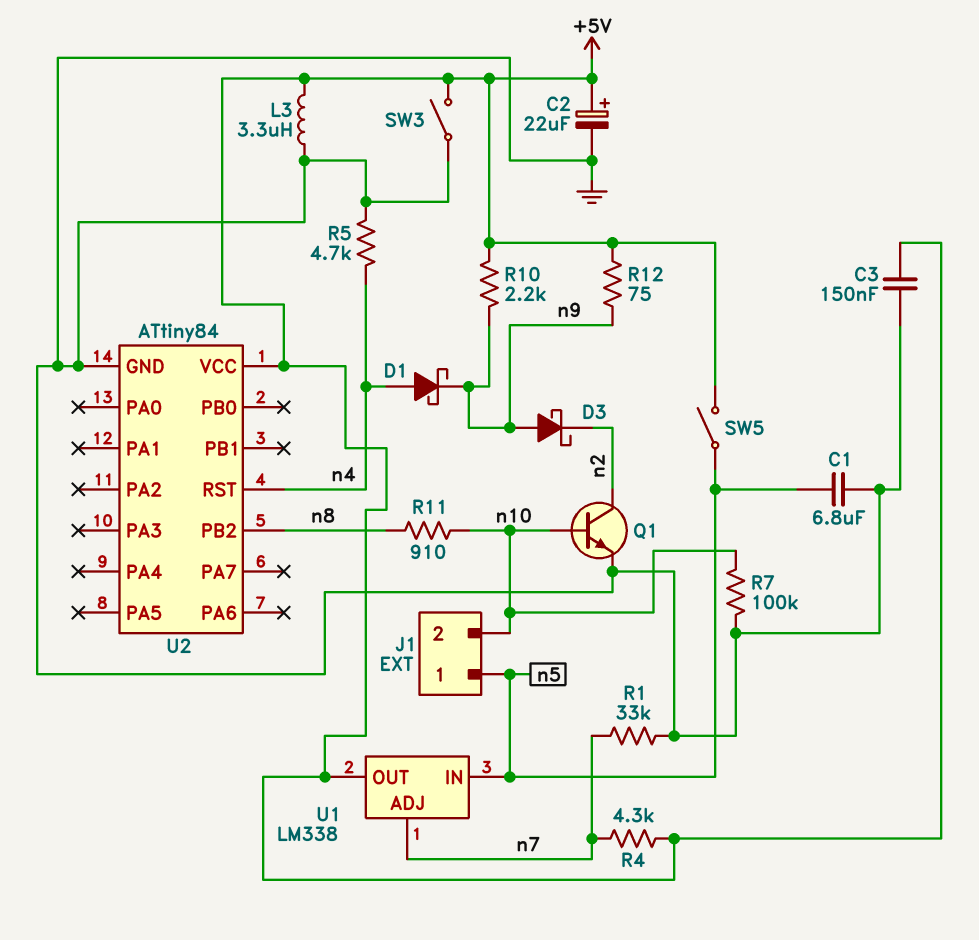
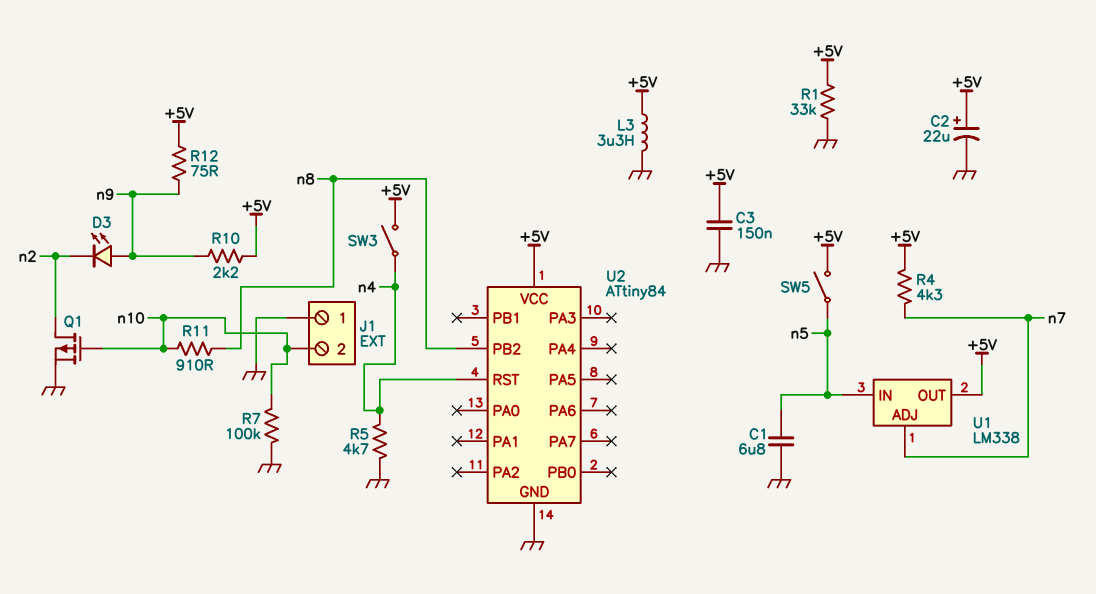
D1: schottky (A n4, K n9) -> none
D3: schottky (A n9, K n2) -> LED (A n9, K n2)
J1 pin 1: n5 -> GND
Q1: NPN (B n10, C n2, E GND) -> PMOS (G n10, D n2, S GND)
R1: 33k (GND, n7) -> 33k (+5V, GND)
SW3: switch (+5V, GND) -> switch (+5V, n4)

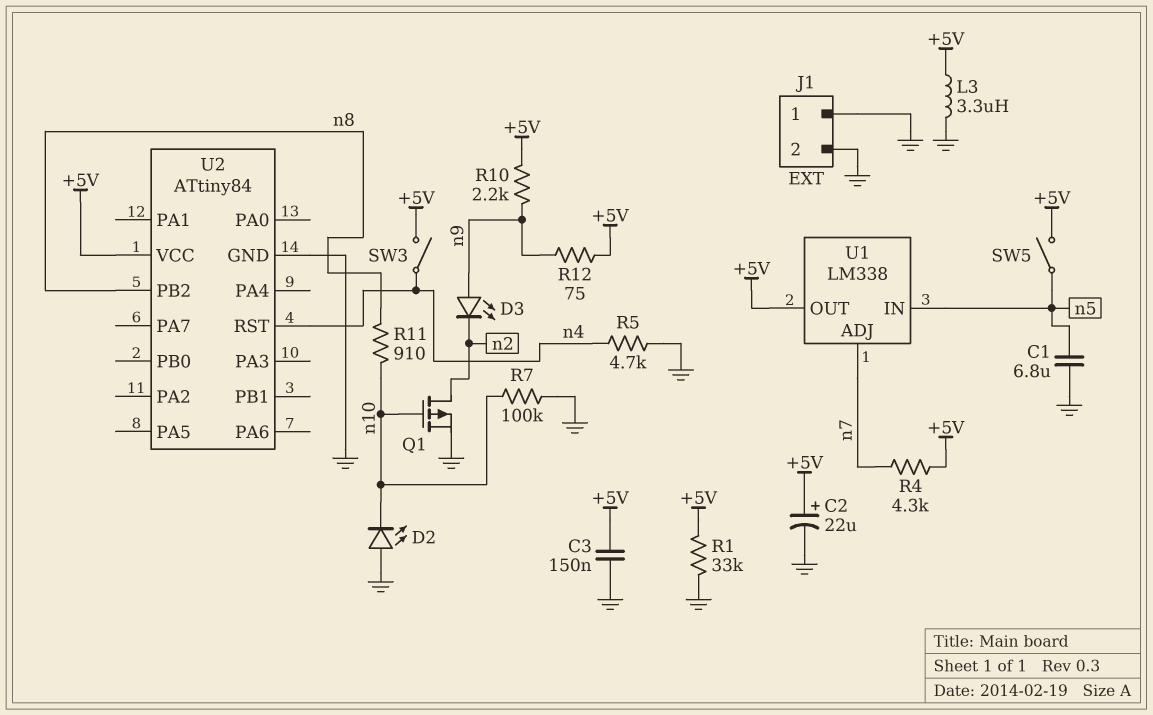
D2: none -> LED (A GND, K n10)
J1 pin 2: n10 -> GND

